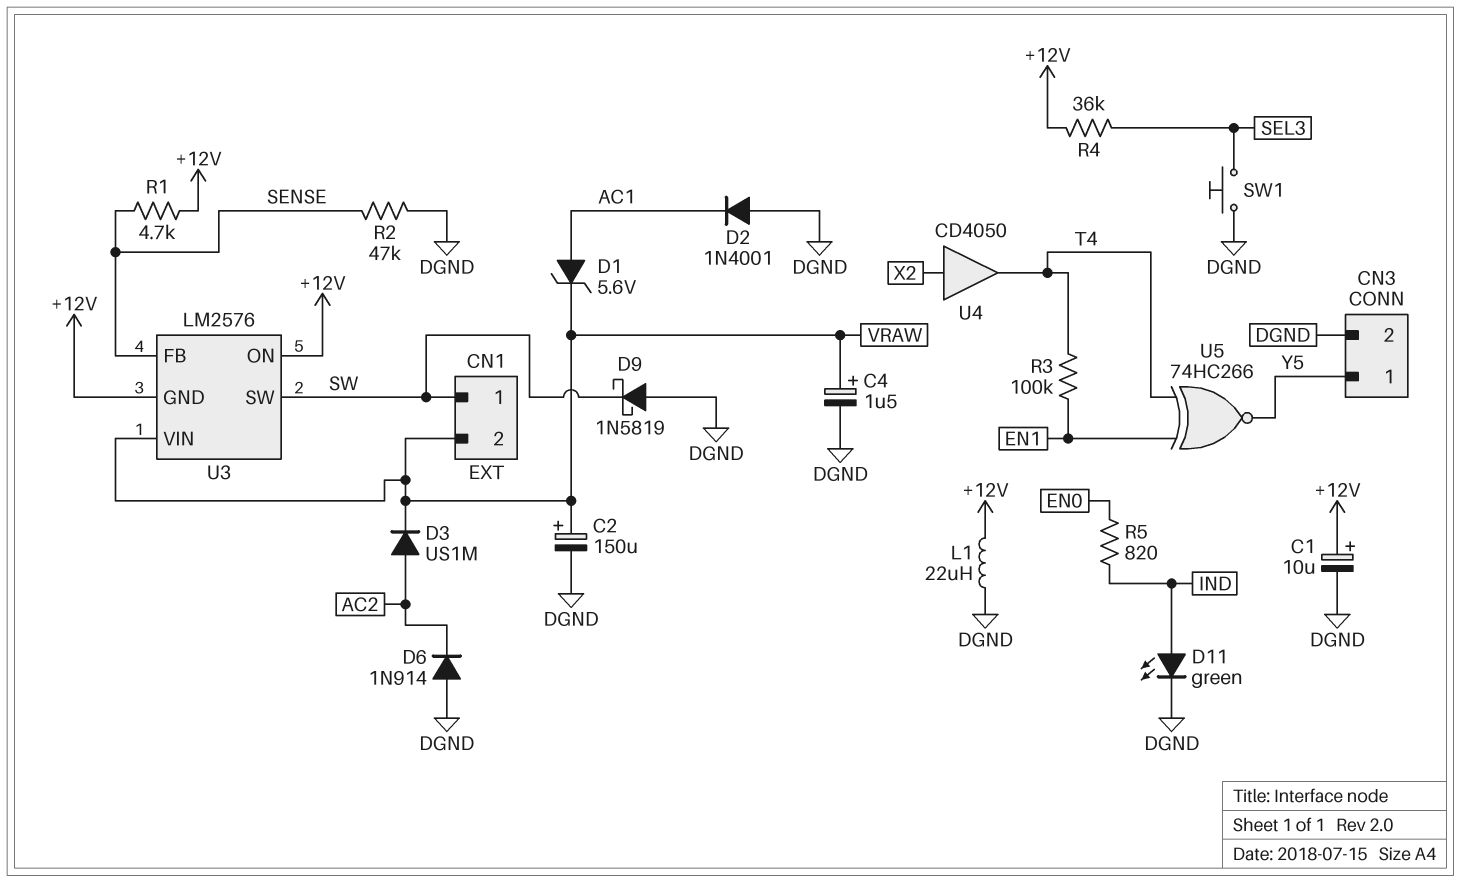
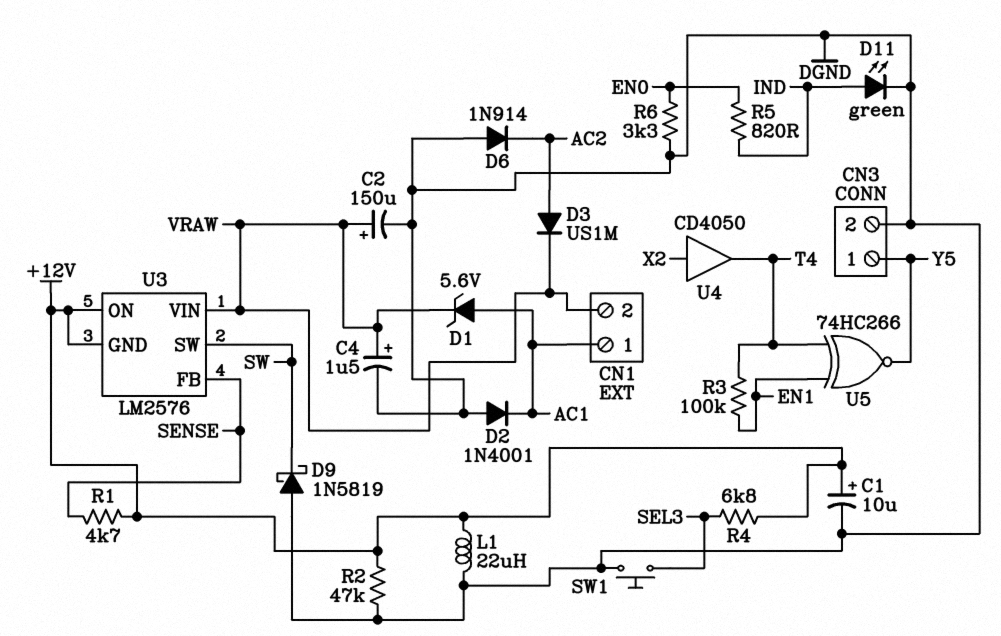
CN1 pin 1: SW -> AC1
R2: 47k (DGND, SENSE) -> 47k (+12V, DGND)
R4: 36k (+12V, SEL3) -> 6.8k (+12V, SEL3)
R6: none -> 3.3k (DGND, EN0)

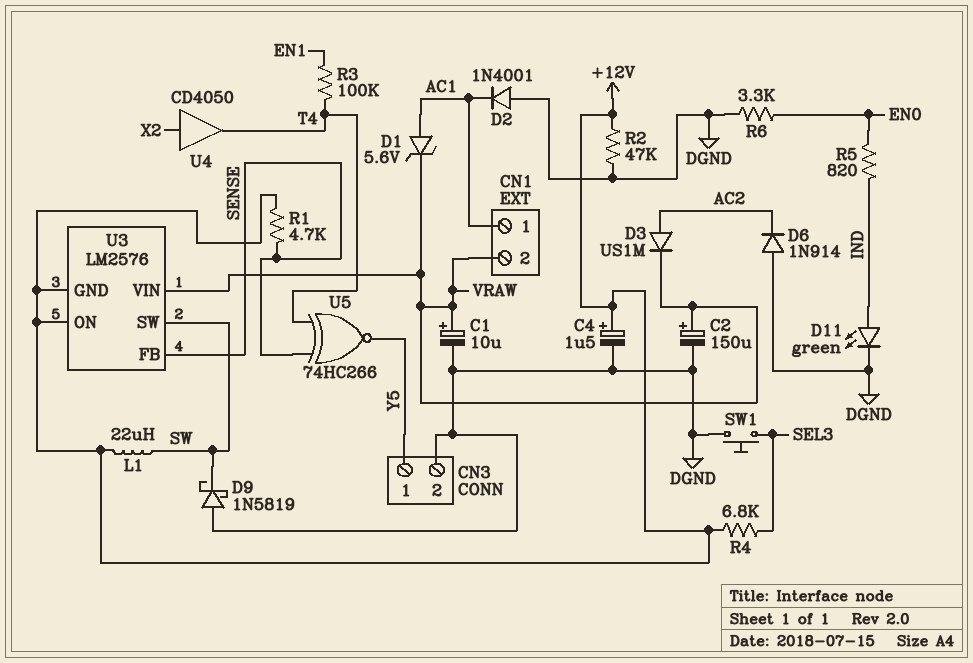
C1: 10uF (plus +12V, minus DGND) -> 10uF (plus VRAW, minus DGND)
C4: 1.5uF (plus VRAW, minus DGND) -> 1.5uF (plus +12V, minus DGND)
L1: 22uH (+12V, DGND) -> 22uH (+12V, SW)
U5: XNOR 74HC266 (in EN1, in T4, out Y5) -> XNOR 74HC266 (in SENSE, in T4, out Y5)

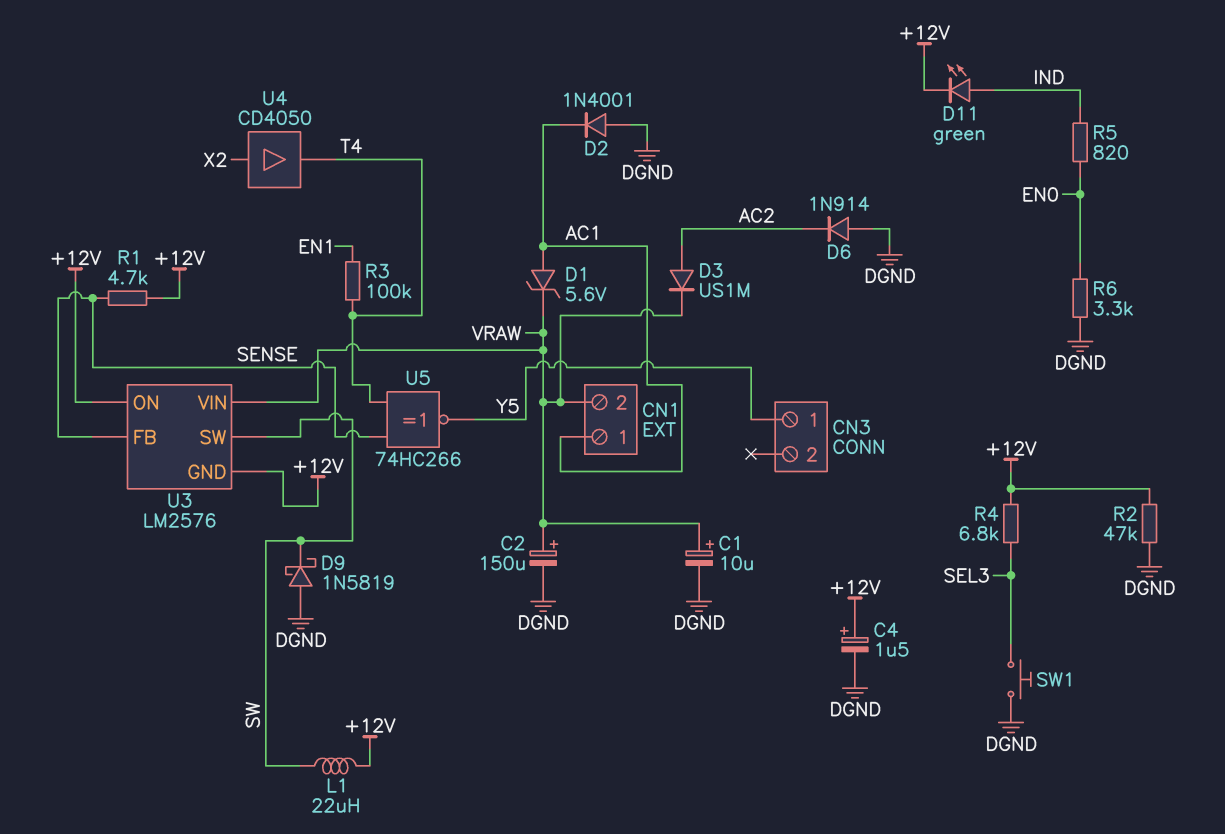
CN3 pin 2: DGND -> none
D11: LED green (A IND, K DGND) -> LED green (A IND, K +12V)

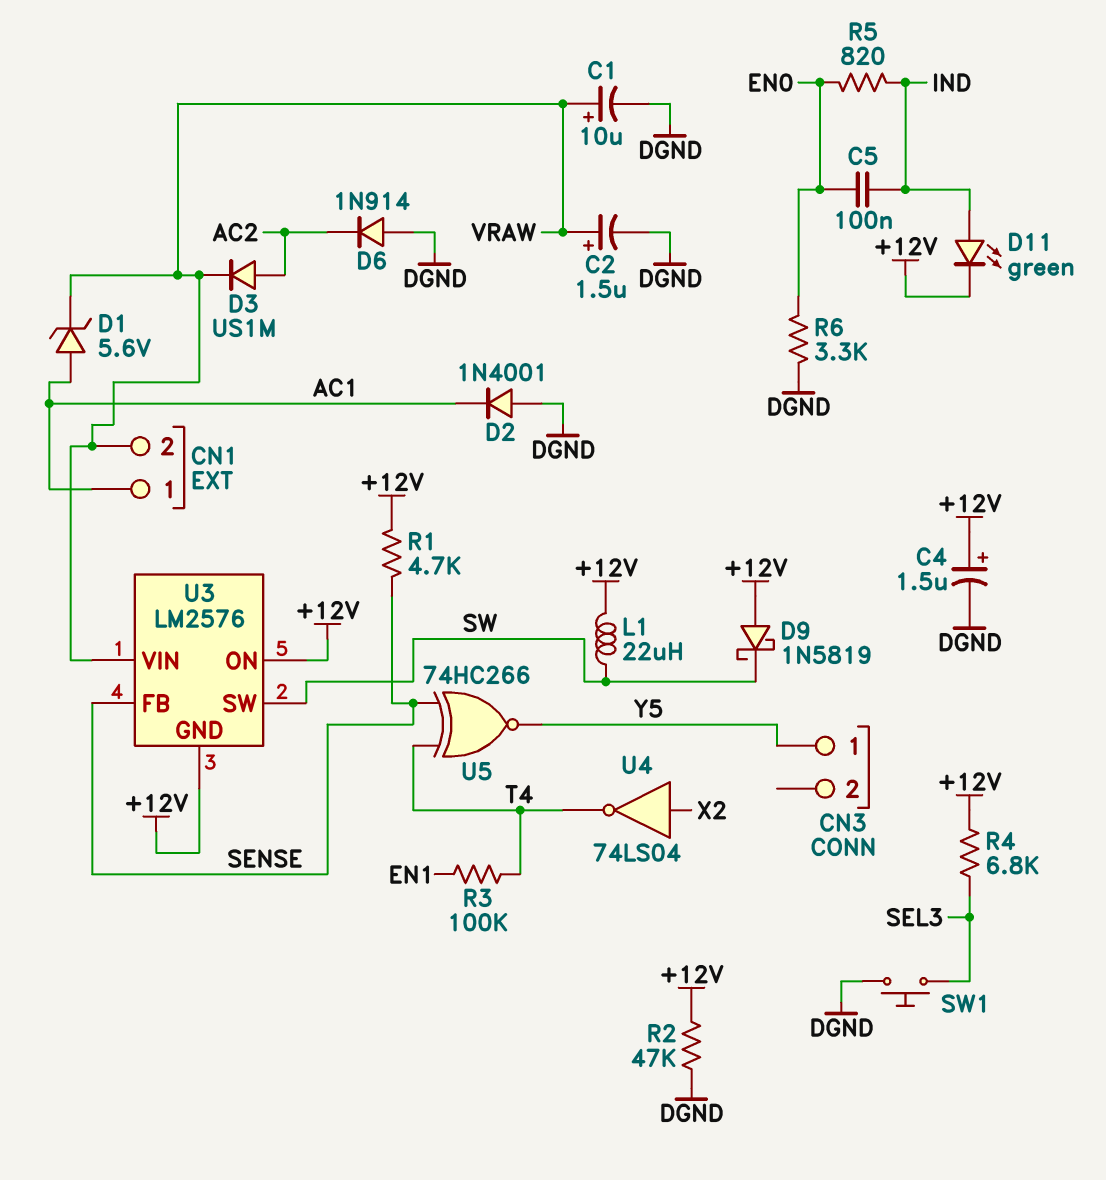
C2: 150uF (plus VRAW, minus DGND) -> 1.5uF (plus VRAW, minus DGND)
C5: none -> 100nF (EN0, IND)
D9: schottky 1N5819 (A DGND, K SW) -> schottky 1N5819 (A +12V, K SW)
U4: buffer CD4050 (in X2, out T4) -> NOT 74LS04 (in X2, out T4)

